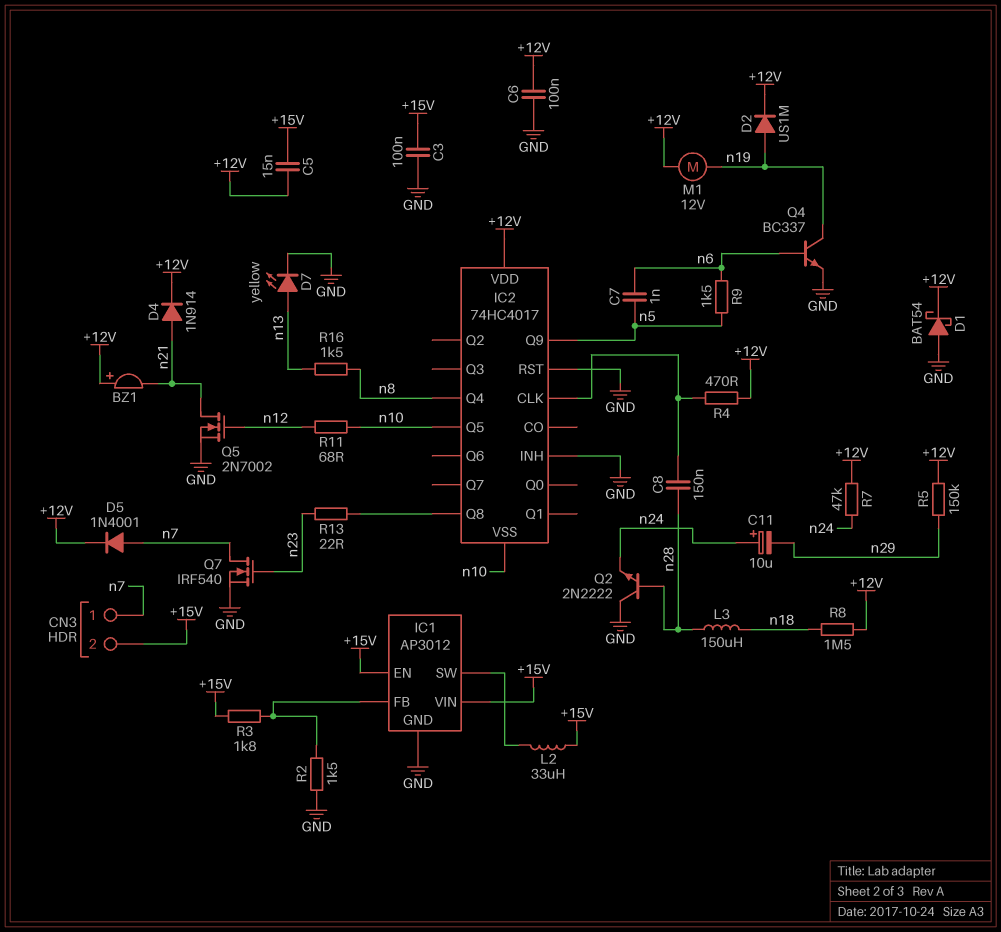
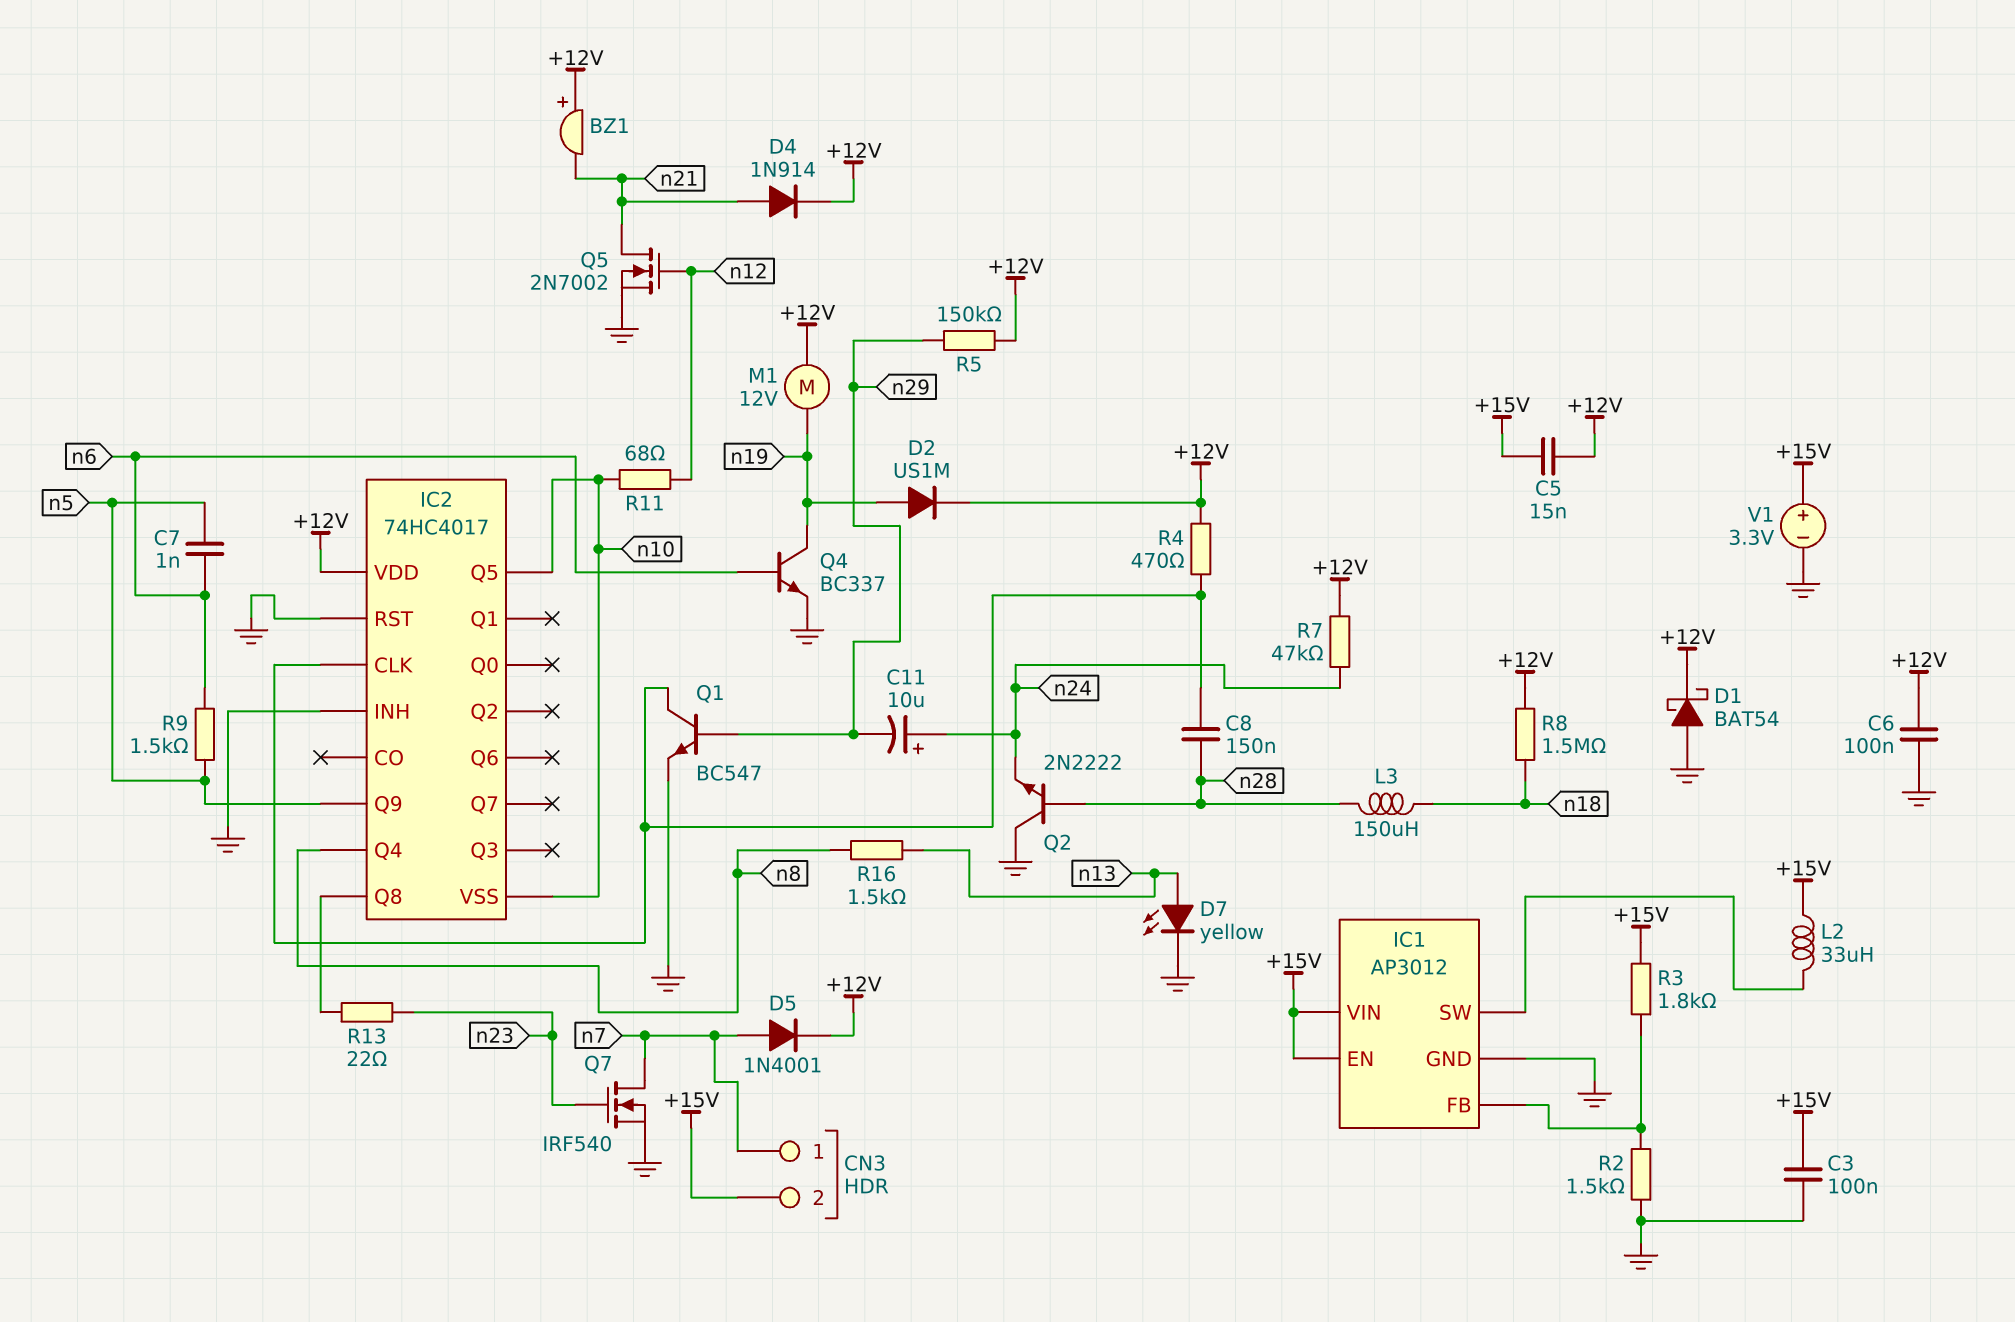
Q1: none -> NPN BC547 (B n29, C IC2/CLK, E GND)
V1: none -> 3.3V (plus +15V, minus GND)

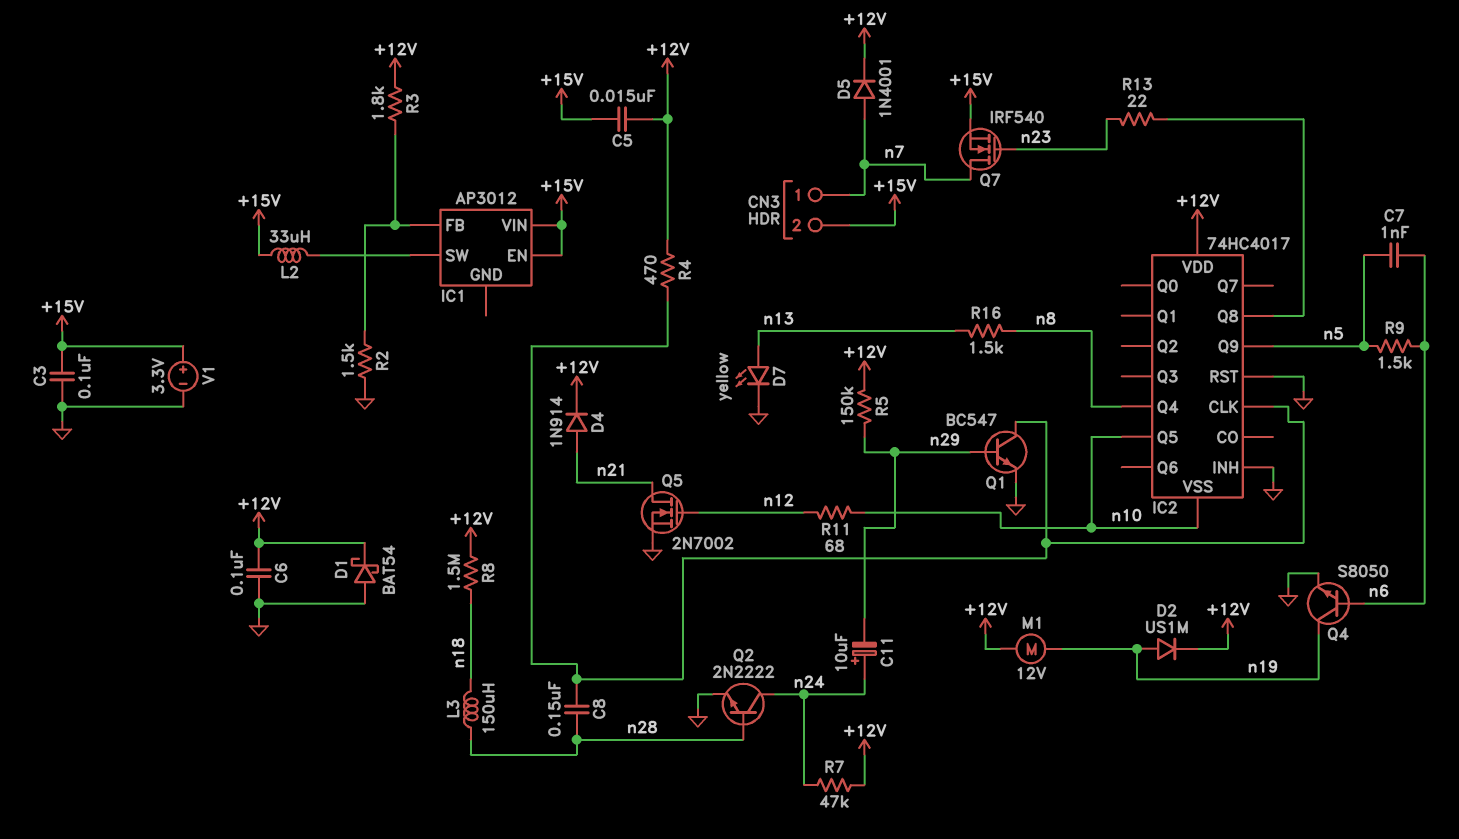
BZ1: buzzer (plus +12V, minus n21) -> none
IC1 pin GND: GND -> none
Q2: NPN 2N2222 (B n28, C GND, E n24) -> NPN 2N2222 (B n28, C n24, E GND)
Q4: NPN BC337 (B n6, C n19, E GND) -> NPN S8050 (B n6, C n19, E GND)
Q7: NMOS IRF540 (G n23, D n7, S GND) -> NMOS IRF540 (G n23, D n7, S +15V)
R3: 1.8k (+15V, IC1/FB) -> 1.8k (+12V, IC1/FB)

